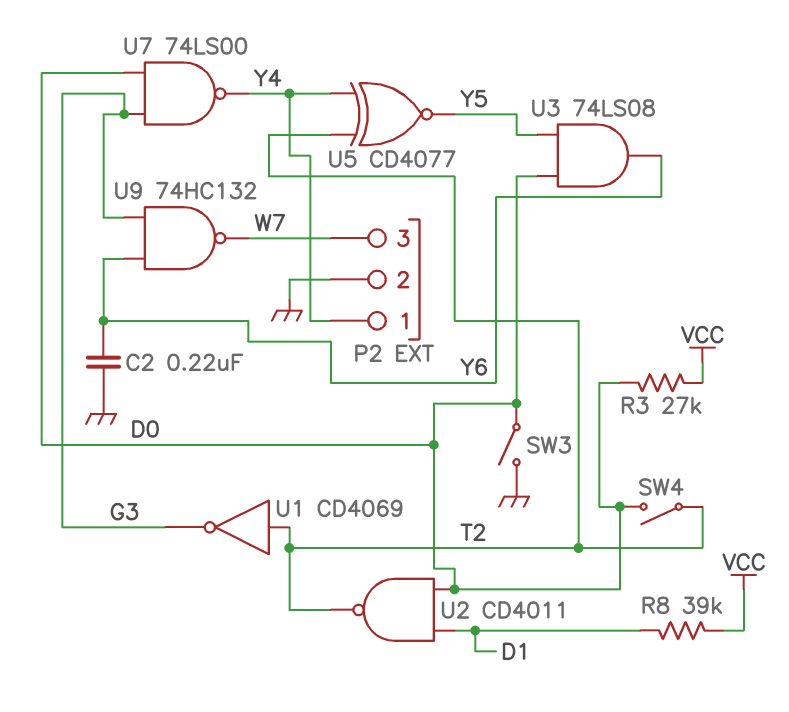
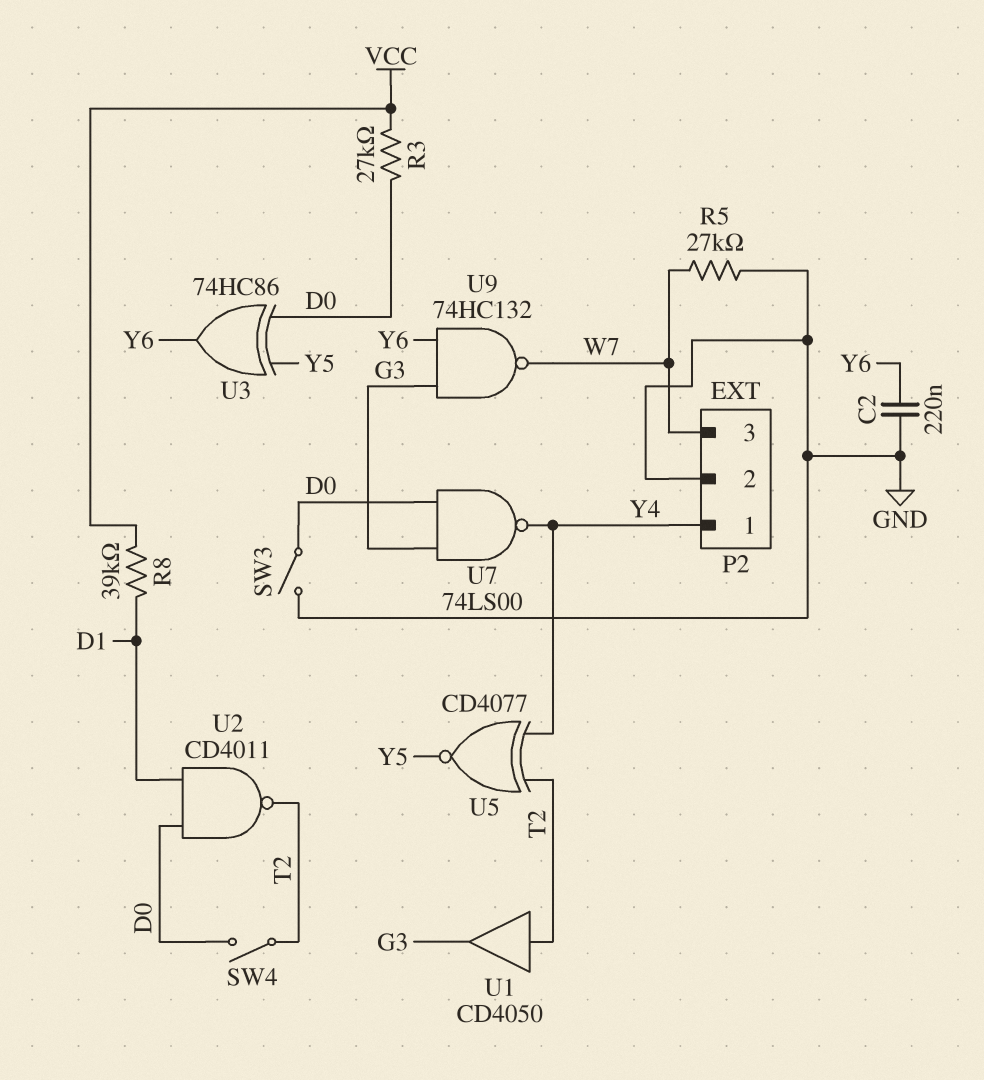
R5: none -> 27k (GND, W7)
U1: NOT CD4069 (in T2, out G3) -> buffer CD4050 (in T2, out G3)
U3: AND 74LS08 (in D0, in Y5, out Y6) -> XOR 74HC86 (in D0, in Y5, out Y6)

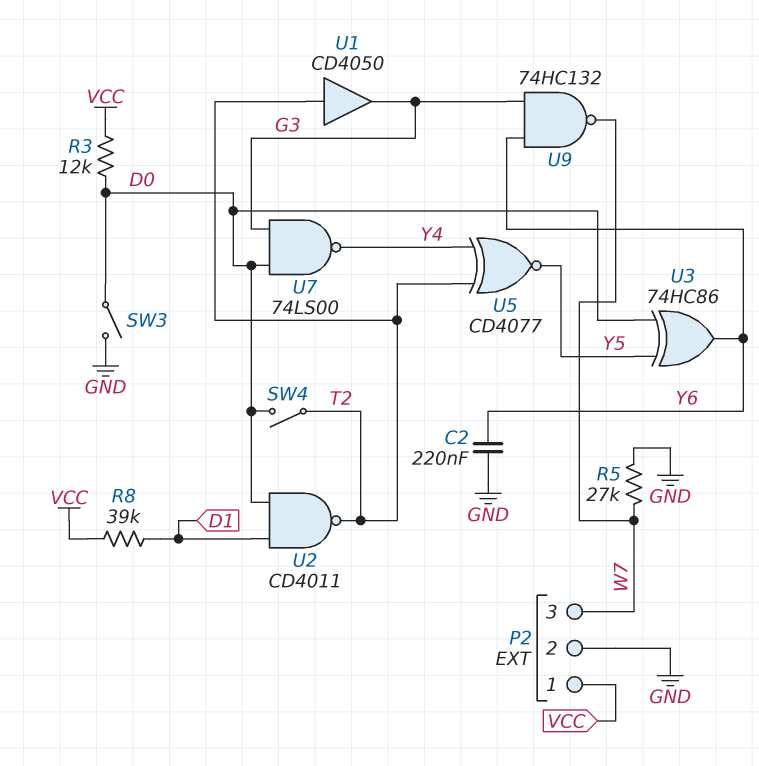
P2 pin 1: Y4 -> VCC
R3: 27k (D0, VCC) -> 12k (D0, VCC)

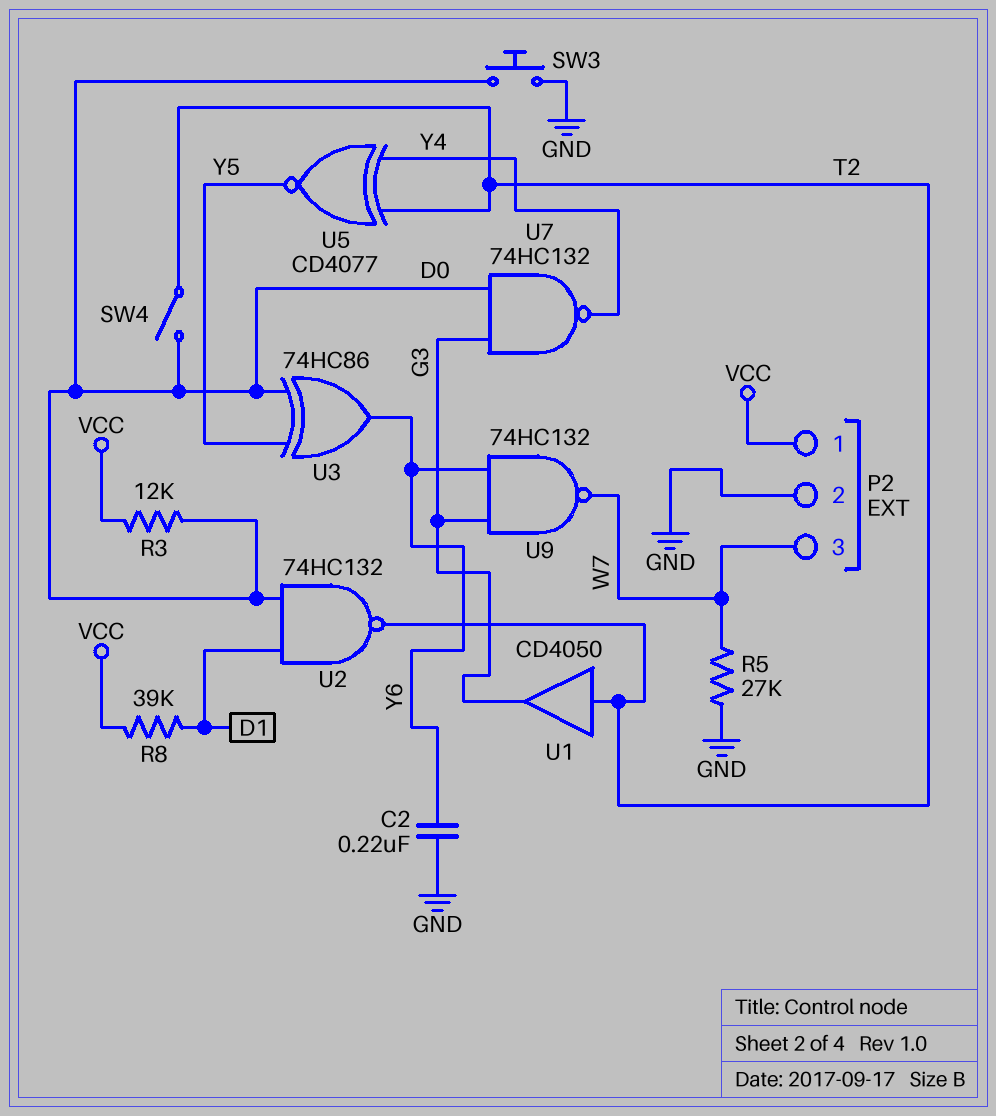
SW3: switch (D0, GND) -> button (D0, GND)
U2: NAND CD4011 (in D0, in D1, out T2) -> NAND 74HC132 (in D0, in D1, out T2)
U7: NAND 74LS00 (in D0, in G3, out Y4) -> NAND 74HC132 (in D0, in G3, out Y4)

